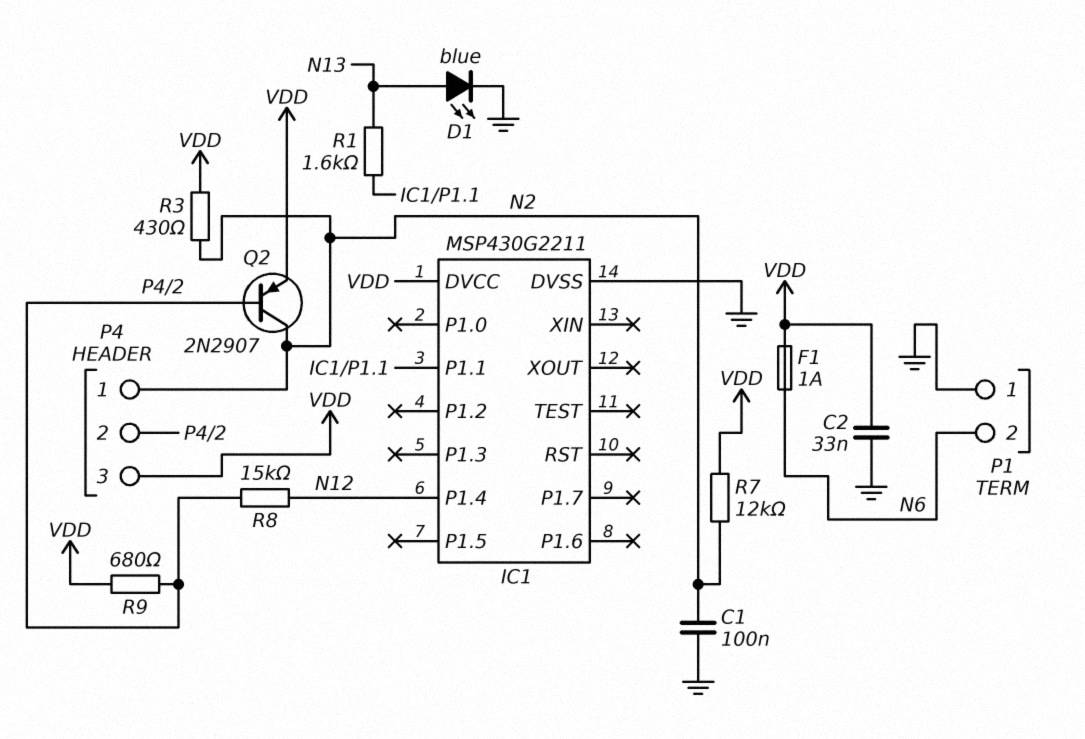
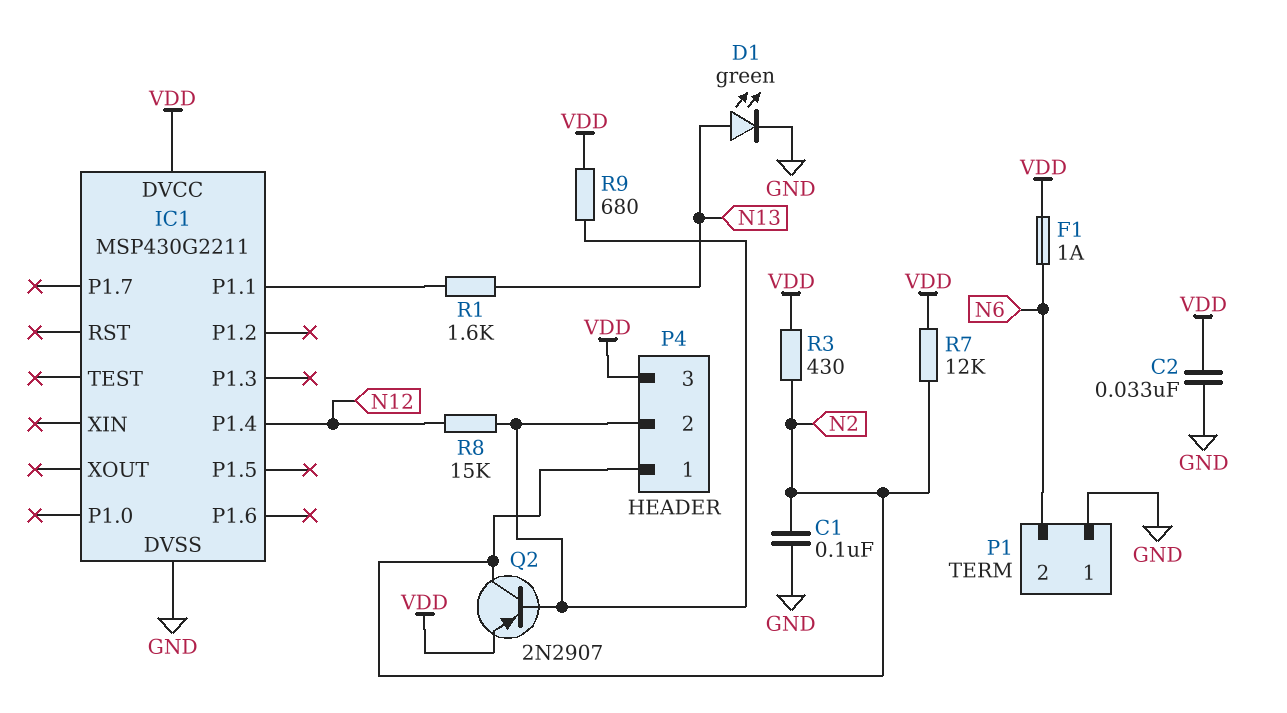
D1: LED blue (A N13, K GND) -> LED green (A N13, K GND)

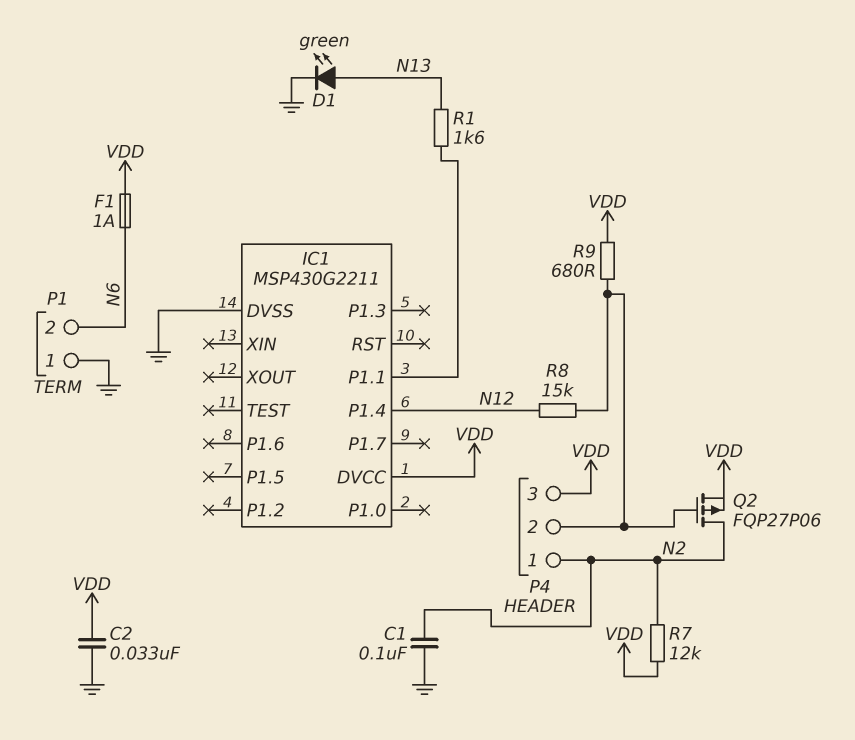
Q2: PNP 2N2907 (B P4/2, C N2, E VDD) -> PMOS FQP27P06 (G P4/2, D N2, S VDD)
R3: 430 (N2, VDD) -> none

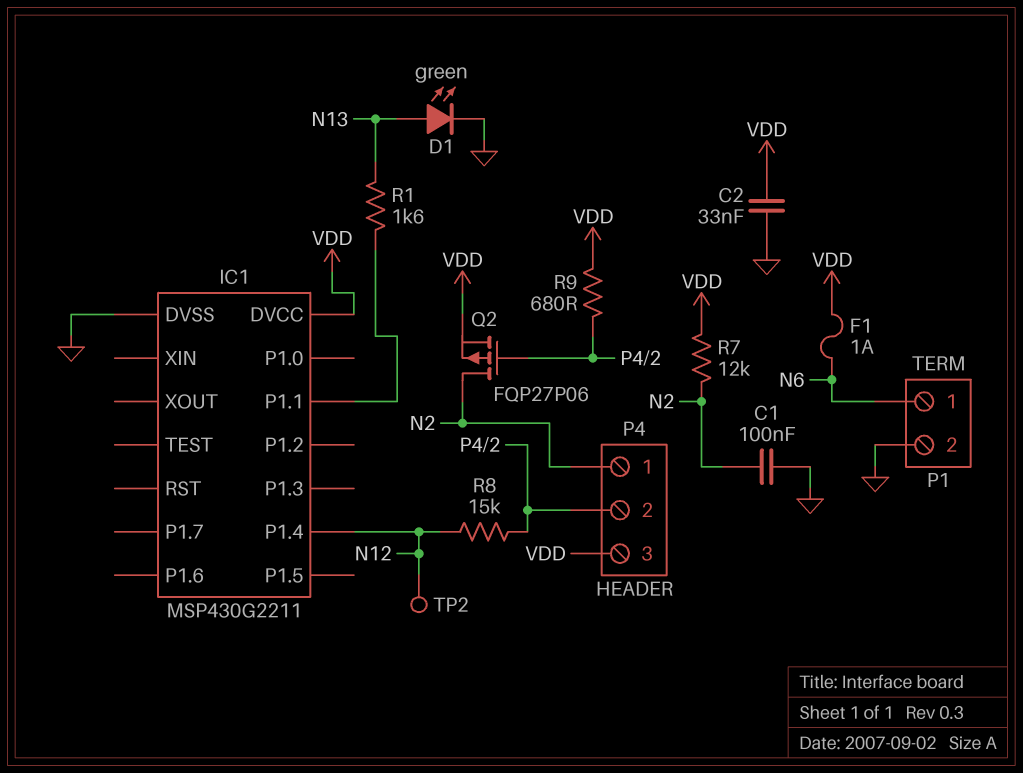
P1 pin 1: GND -> N6
P1 pin 2: N6 -> GND
TP2: none -> test point (N12)

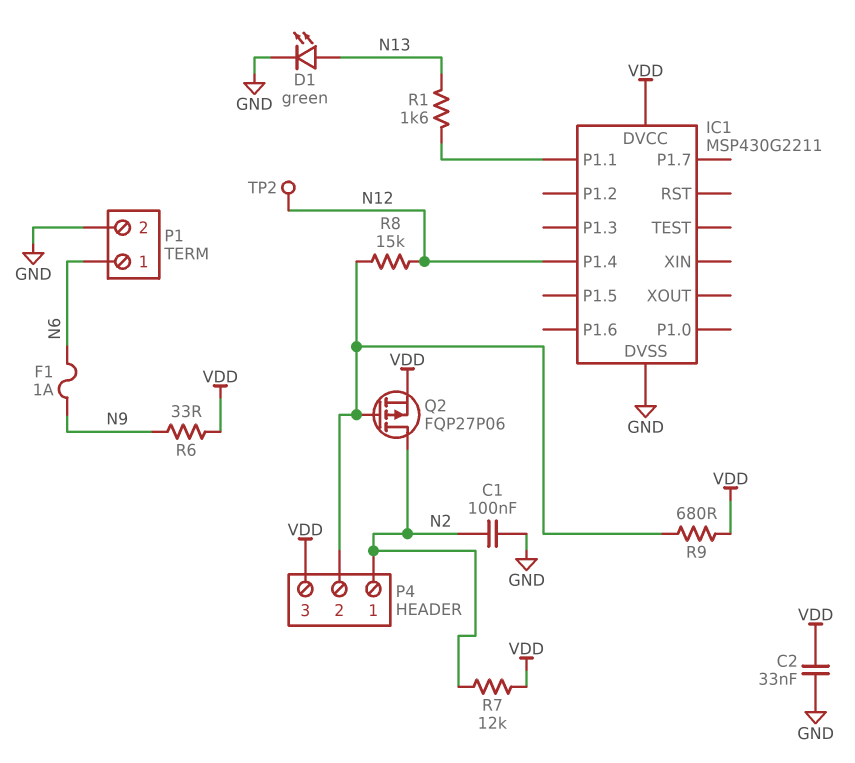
F1: 1A (N6, VDD) -> 1A (N6, N9)
R6: none -> 33 (N9, VDD)

